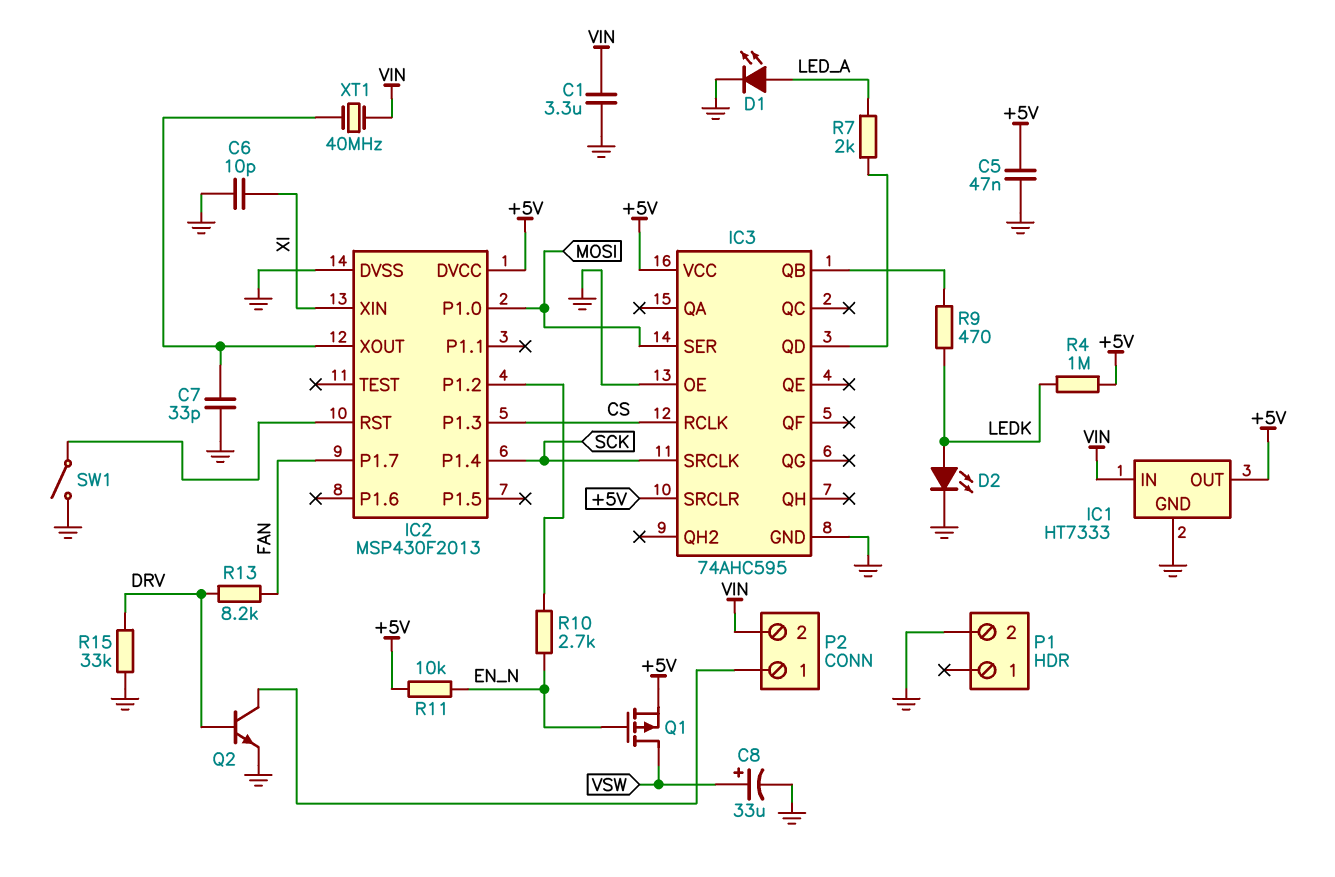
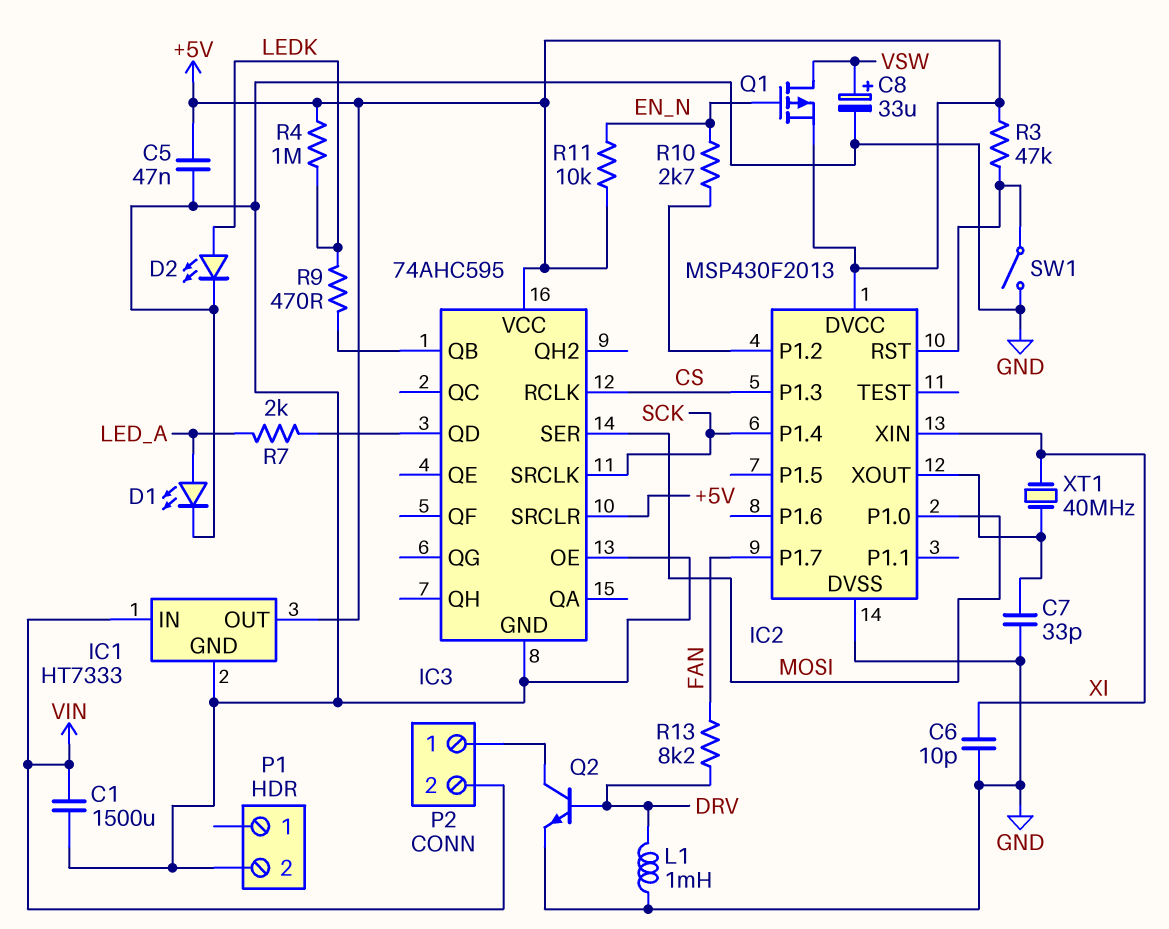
C1: 3.3uF (GND, VIN) -> 1500uF (GND, VIN)
L1: none -> 1mH (DRV, GND)
R3: none -> 47k (+5V, IC2/RST)
R15: 33k (DRV, GND) -> none
XT1: 40MHz (IC2/XOUT, VIN) -> 40MHz (IC2/XOUT, XI)

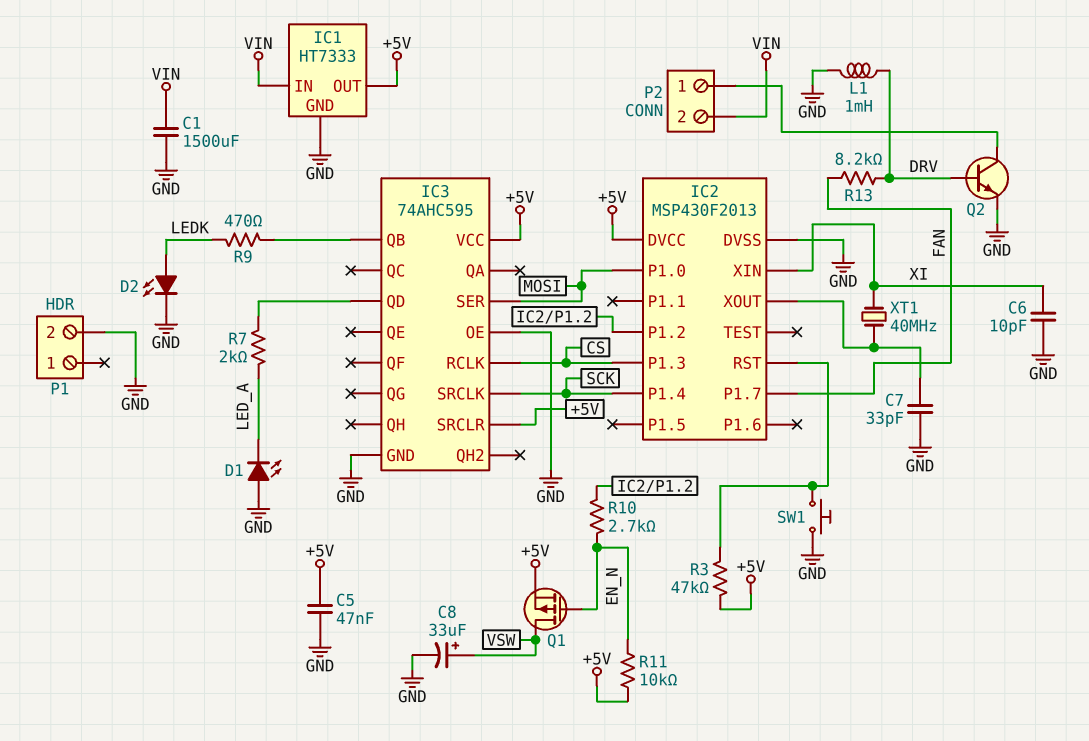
D1: LED (A LED_A, K GND) -> LED (A GND, K LED_A)
R4: 1M (+5V, LEDK) -> none
SW1: switch (GND, IC2/RST) -> button (GND, IC2/RST)

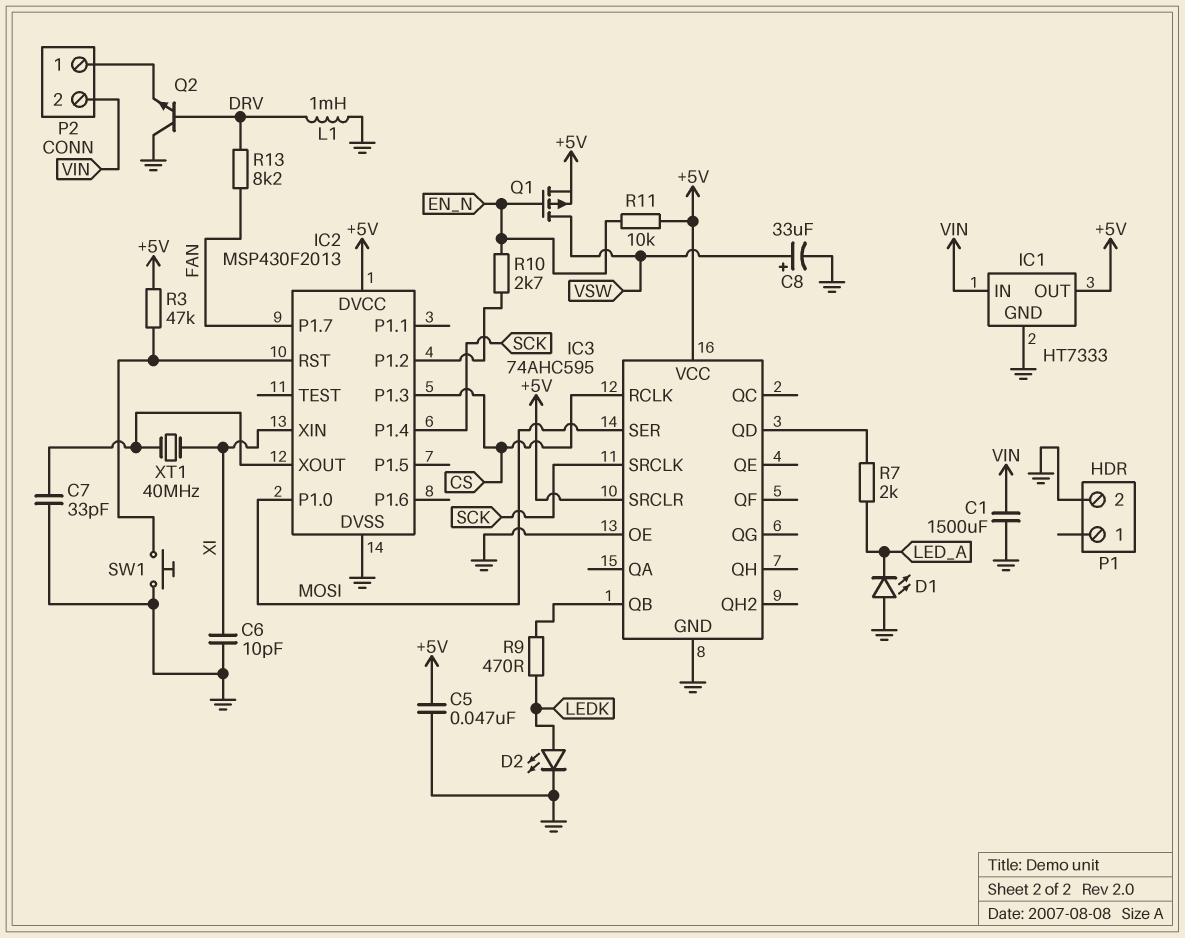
Q2: NPN (B DRV, C P2/1, E GND) -> NPN (B DRV, C GND, E P2/1)

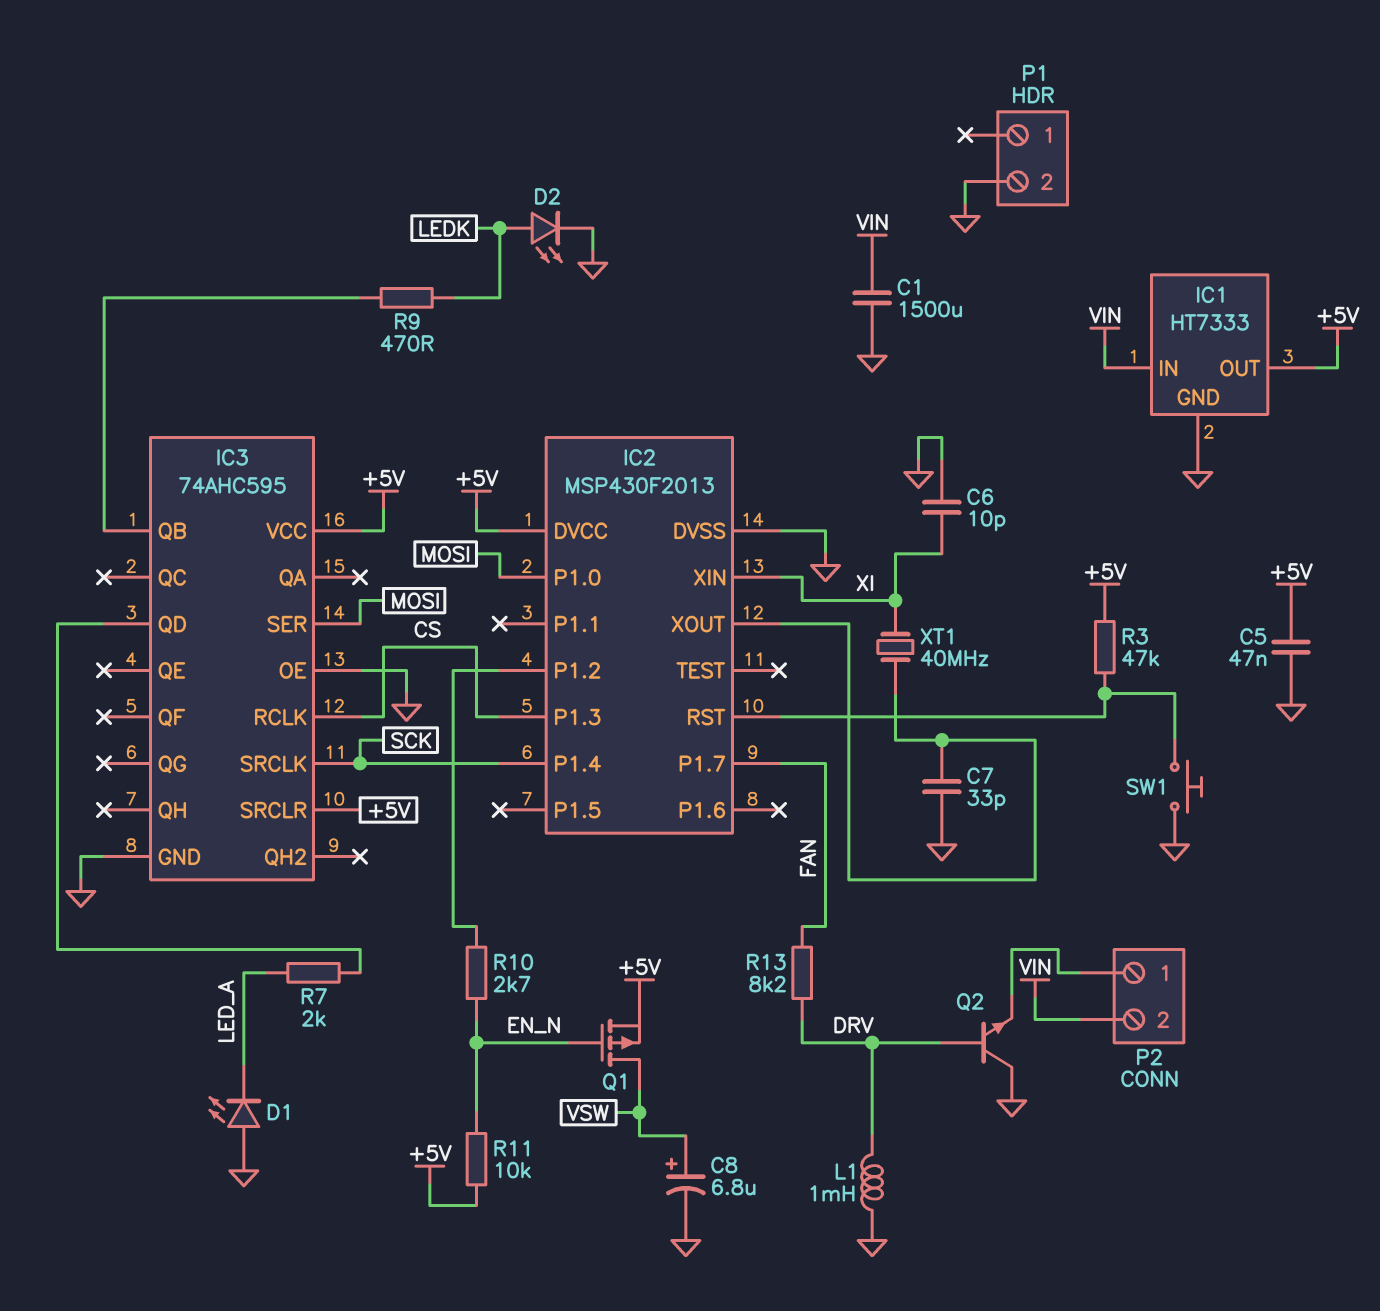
C8: 33uF (plus VSW, minus GND) -> 6.8uF (plus VSW, minus GND)

